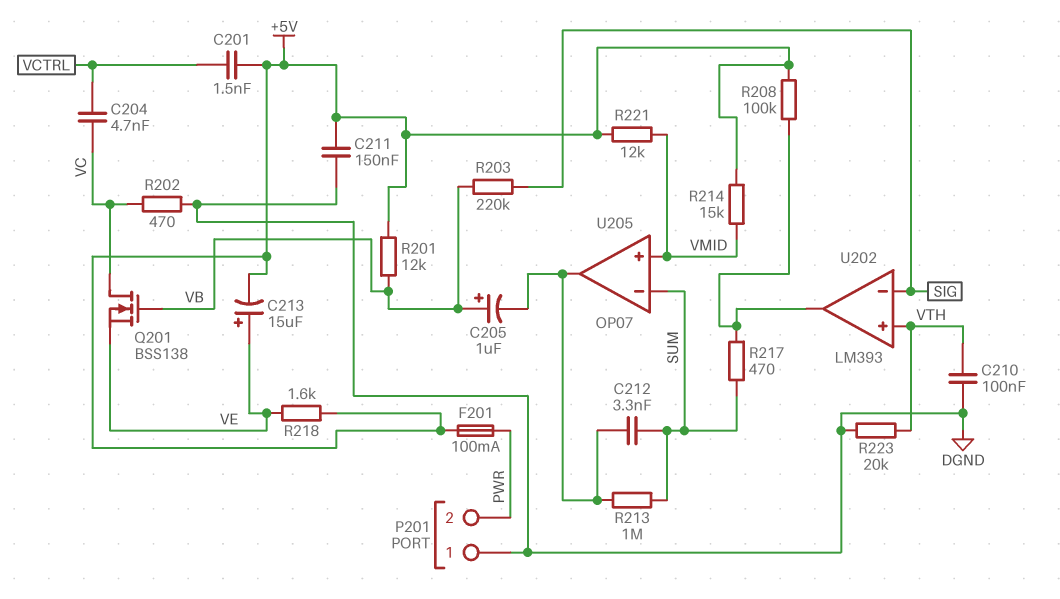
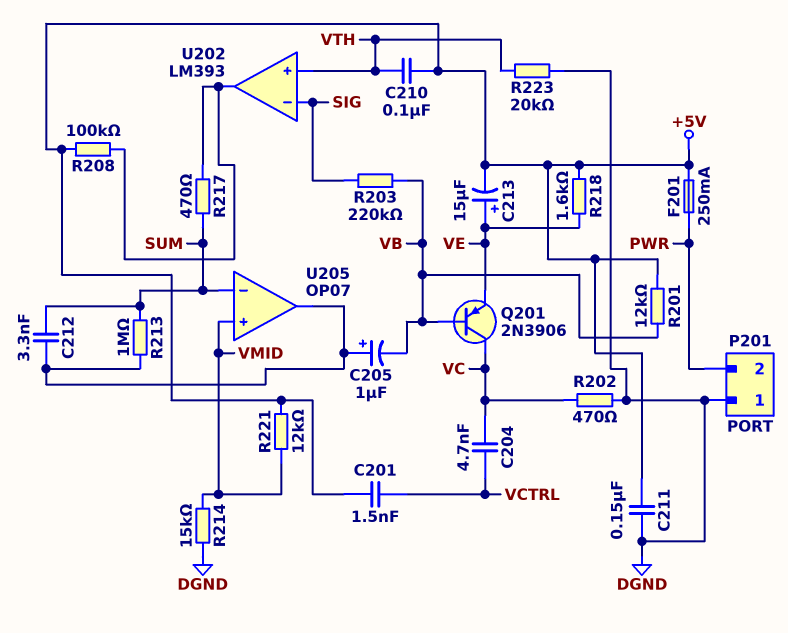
C205: 1uF (plus VB, minus U205/out) -> 1uF (plus U205/out, minus VB)
C210: 100nF (DGND, VTH) -> 100nF (+5V, VTH)
F201: 100mA (+5V, PWR) -> 250mA (+5V, PWR)
Q201: NMOS BSS138 (G VB, D VC, S VE) -> PNP 2N3906 (B VB, C VC, E VE)
R214: 15k (+5V, VMID) -> 15k (DGND, VMID)

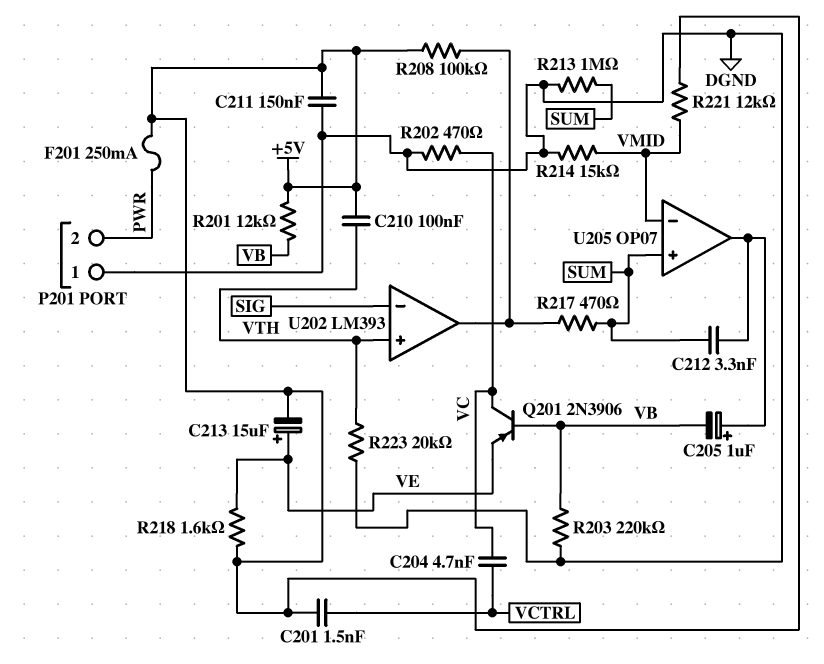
R203: 220k (SIG, VB) -> 220k (DGND, VB)
R213: 1M (SUM, U205/out) -> 1M (DGND, SUM)
U205 pin in+: VMID -> SUM
U205 pin in-: SUM -> VMID

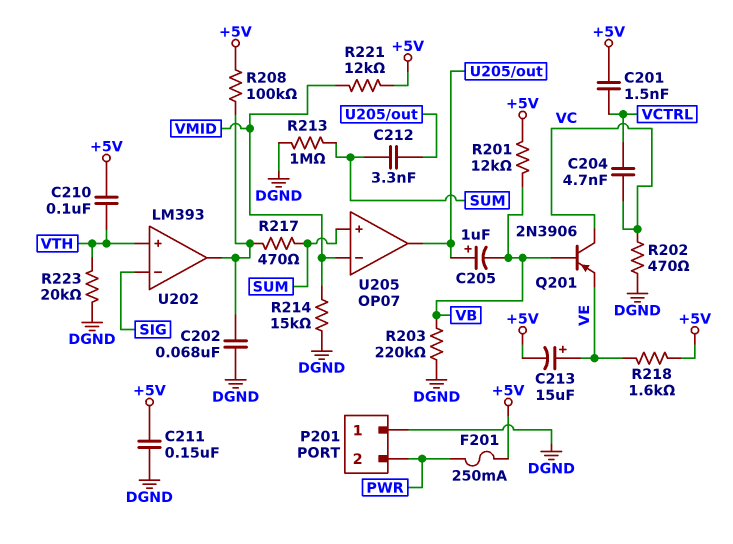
C202: none -> 68nF (DGND, U202/out)

